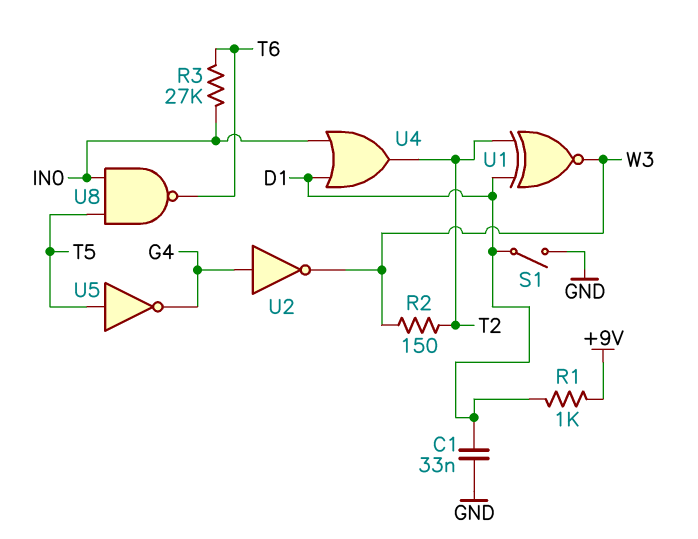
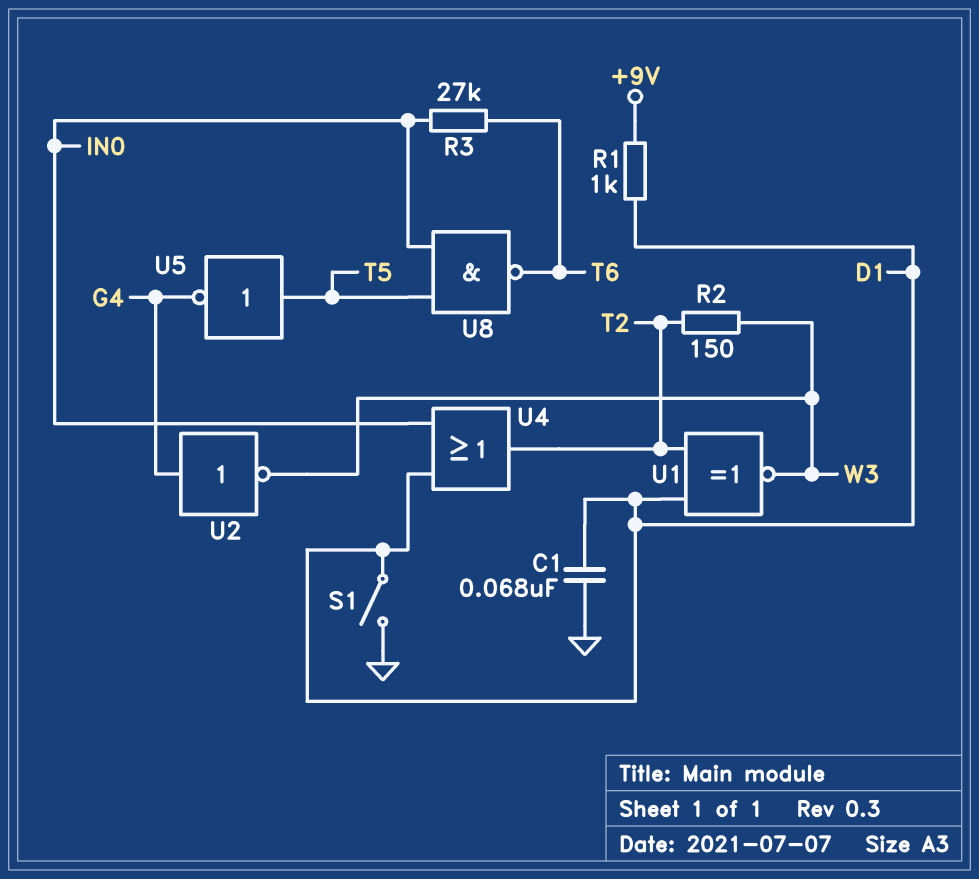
C1: 33nF (D1, GND) -> 68nF (D1, GND)

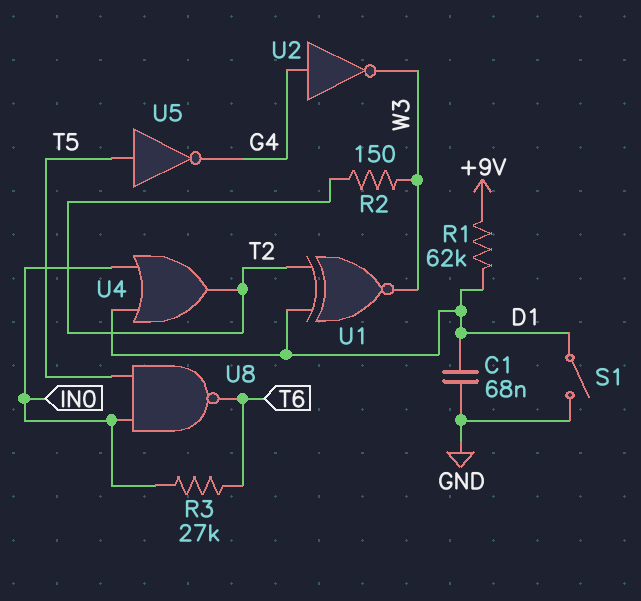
R1: 1k (+9V, D1) -> 62k (+9V, D1)

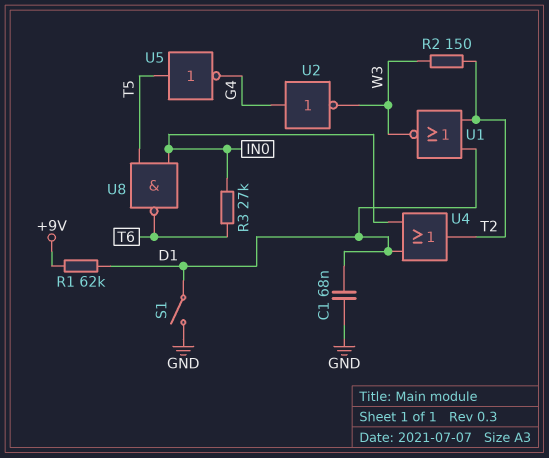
U1: XNOR (in D1, in T2, out W3) -> NOR (in D1, in T2, out W3)

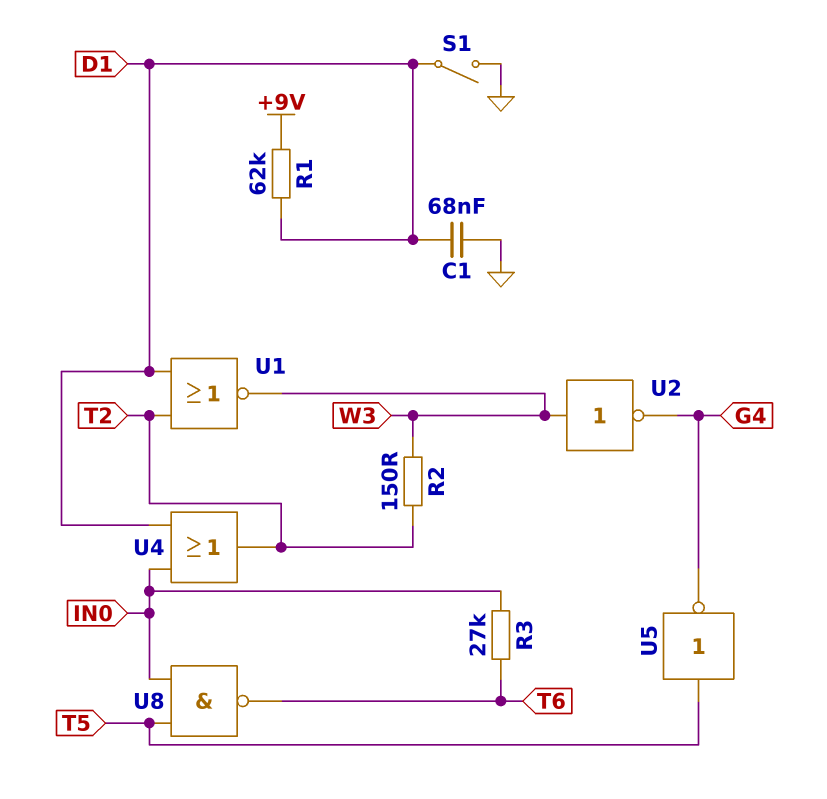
U2: NOT (in G4, out W3) -> NOT (in W3, out G4)

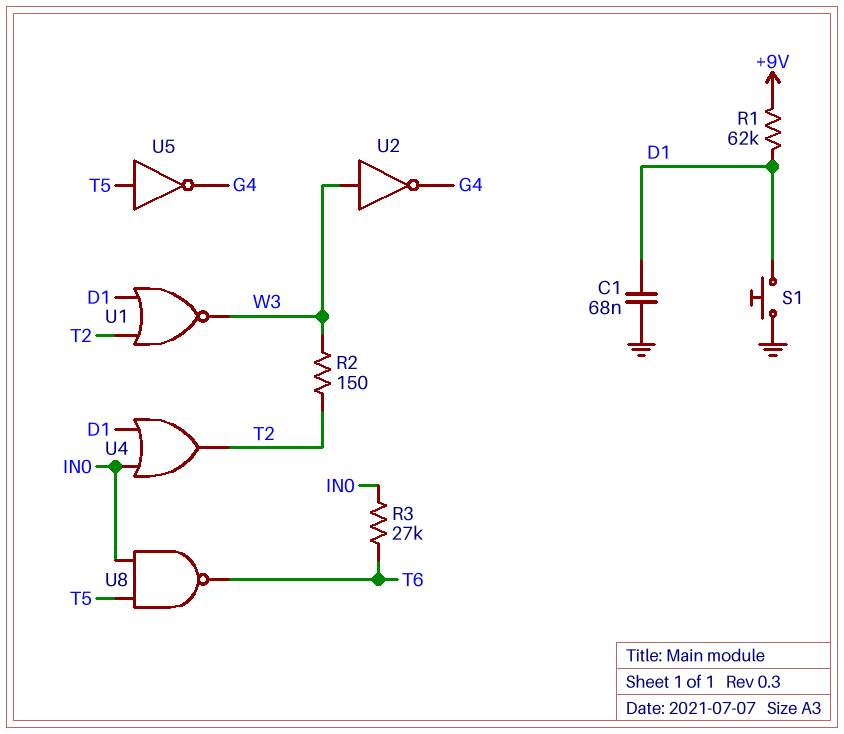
S1: switch (D1, GND) -> button (D1, GND)

